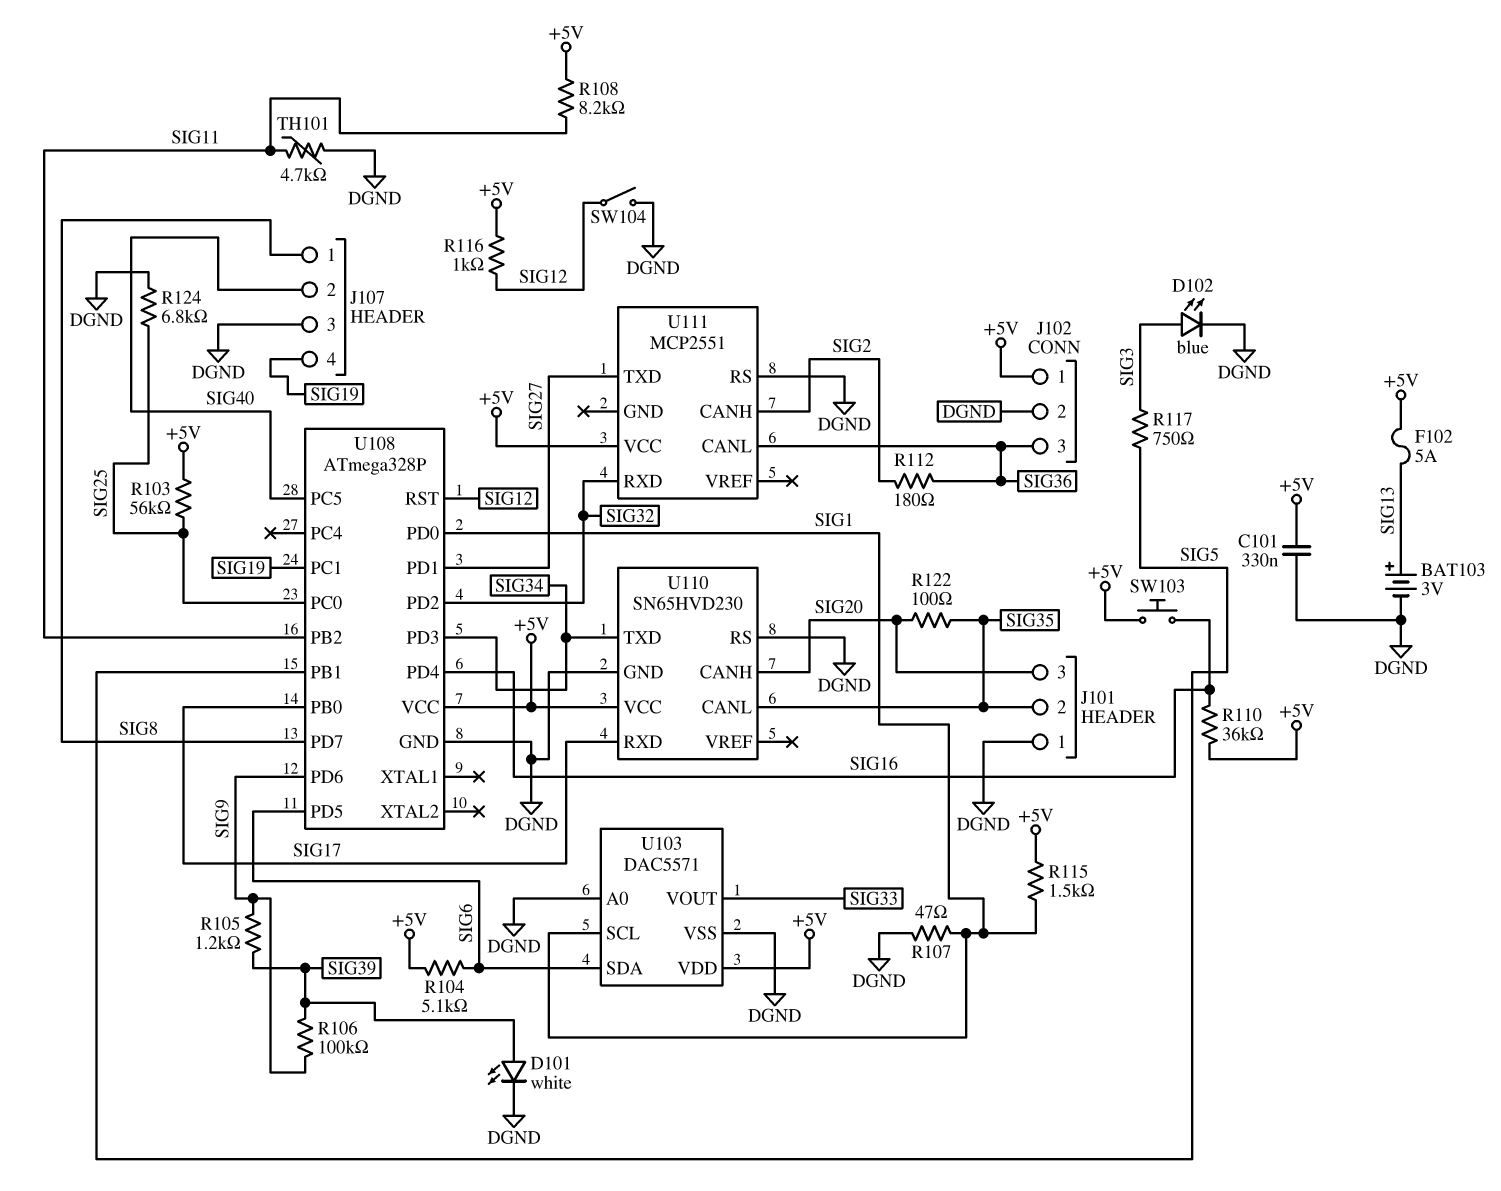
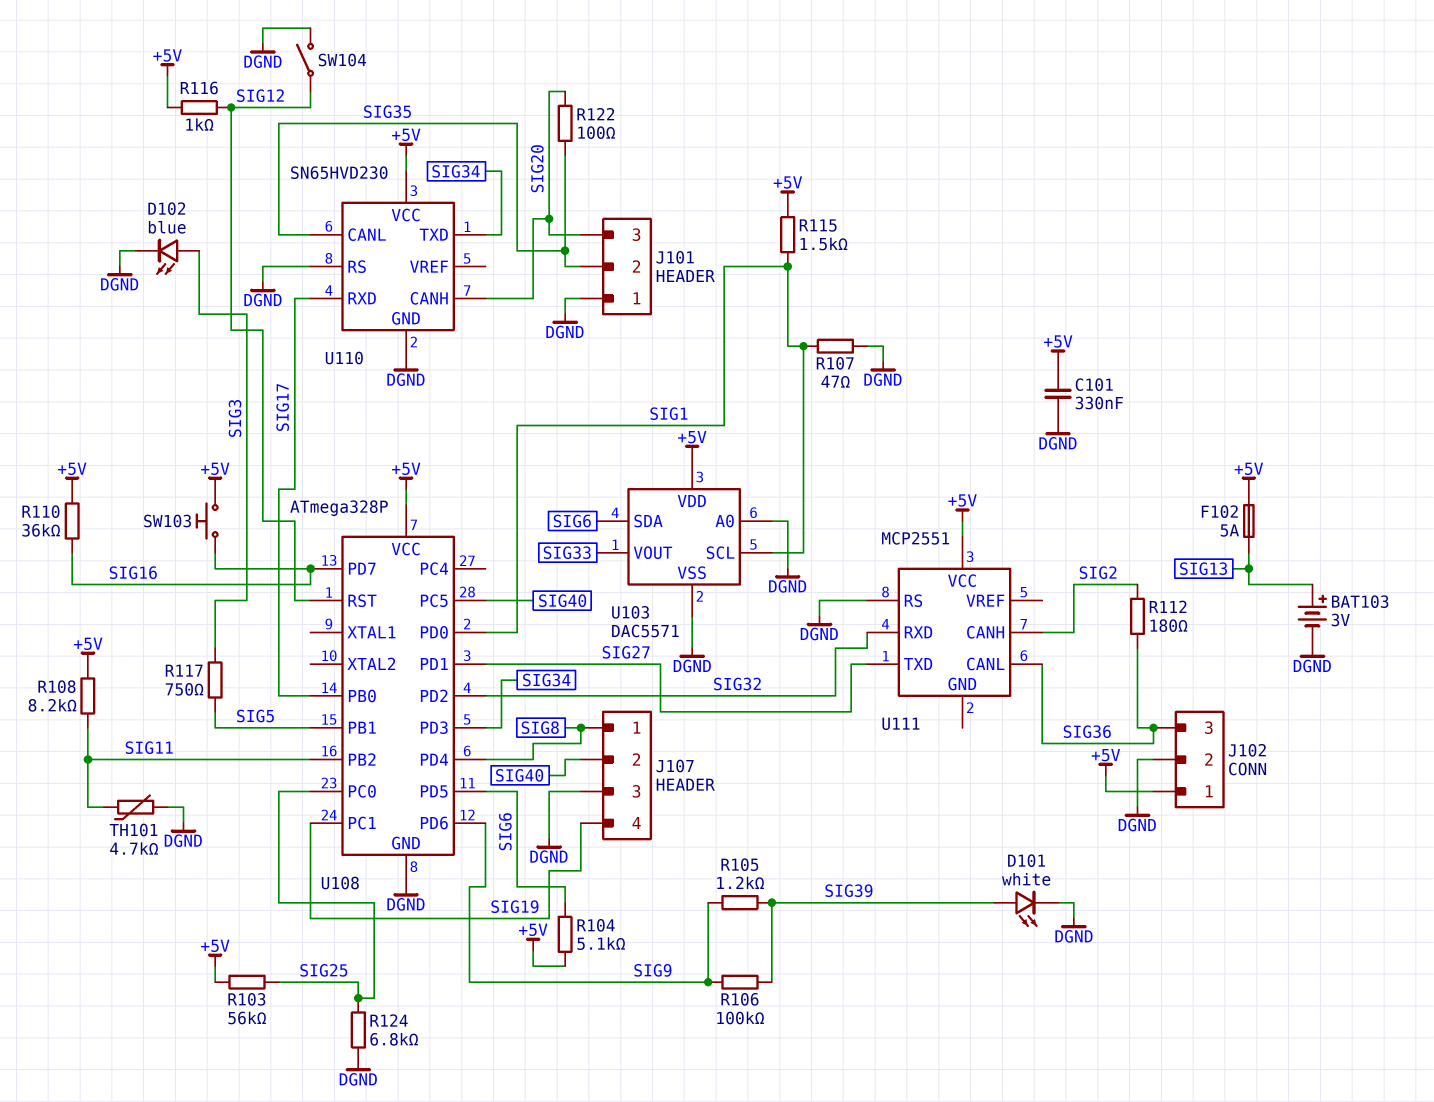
U108 pin PD4: SIG16 -> SIG8
U108 pin PD7: SIG8 -> SIG16

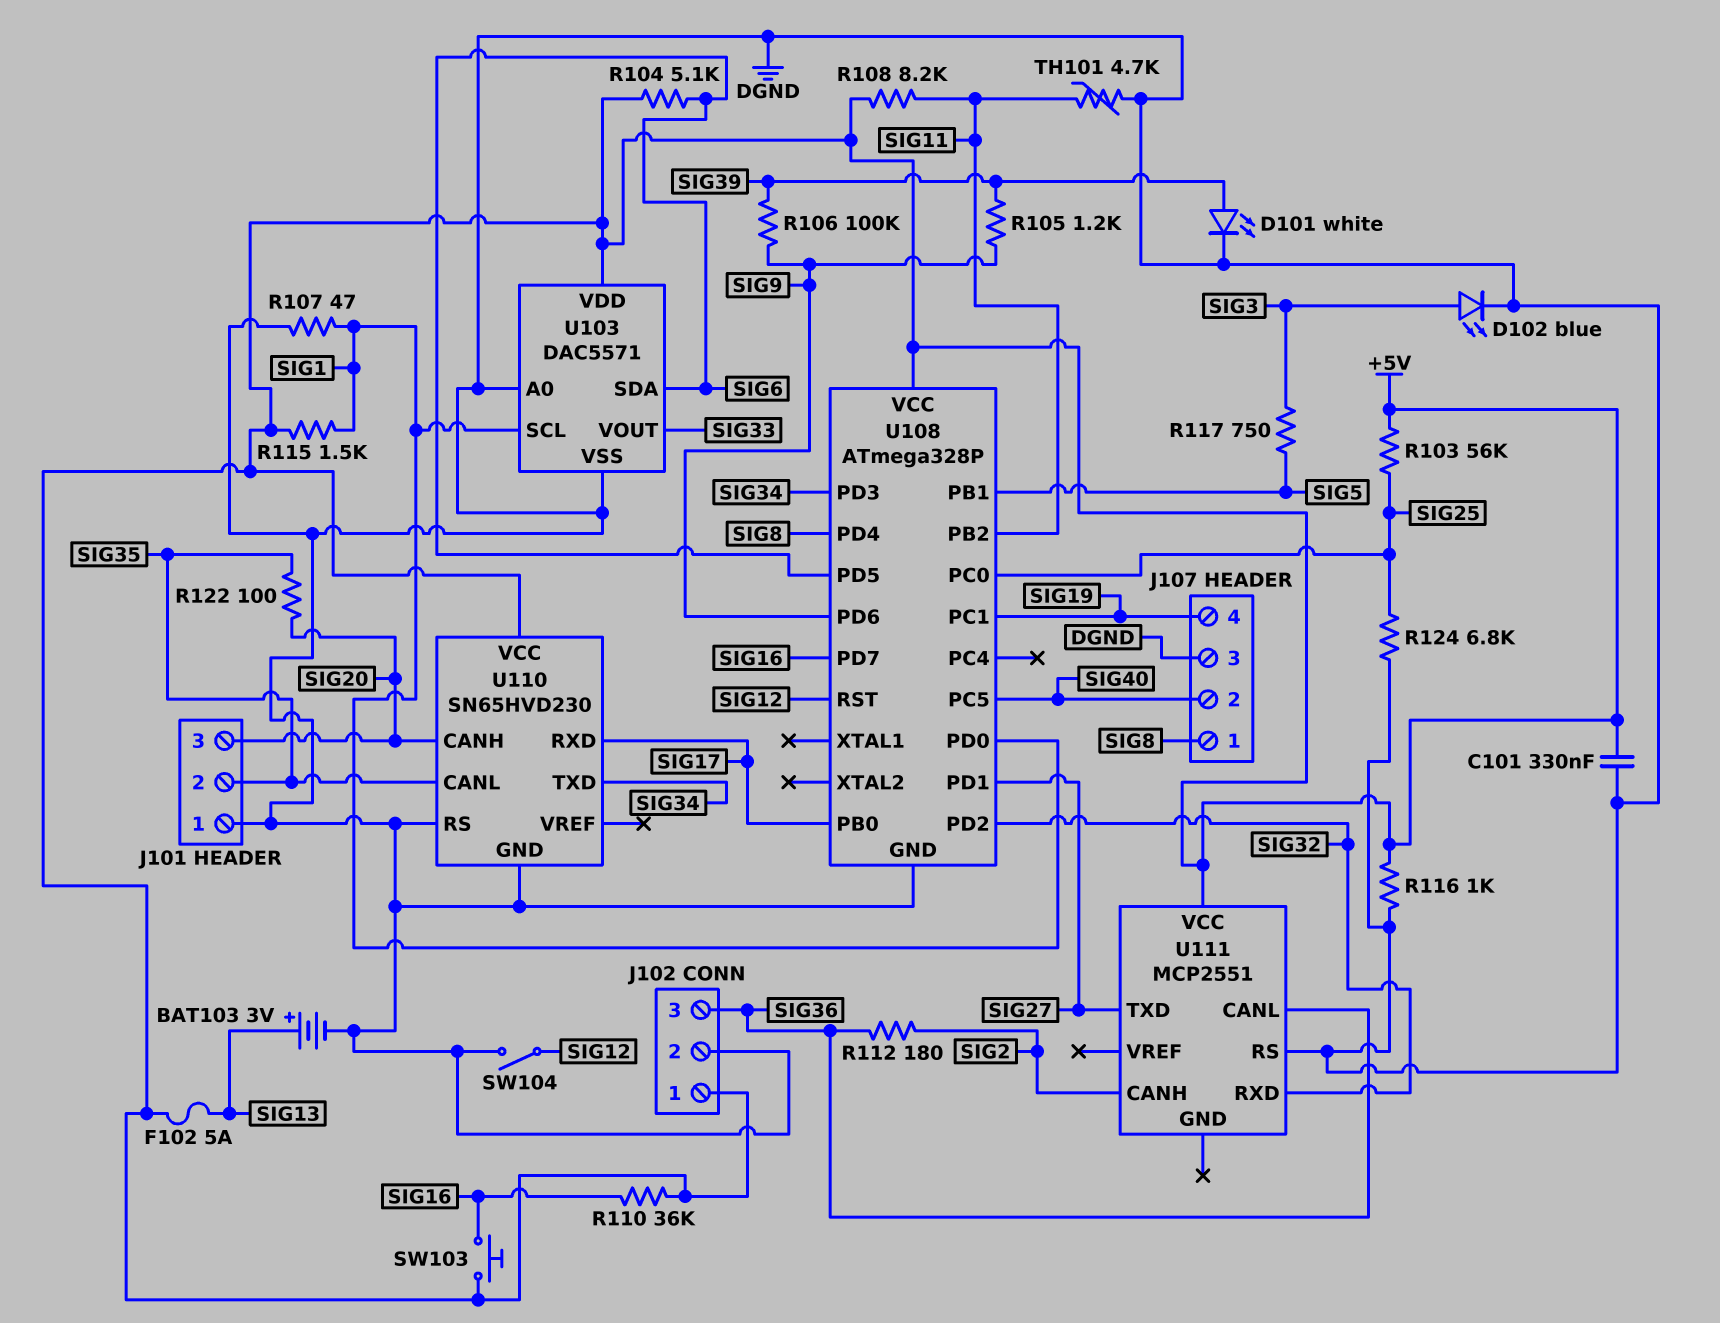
R116: 1k (+5V, SIG12) -> 1k (+5V, DGND)

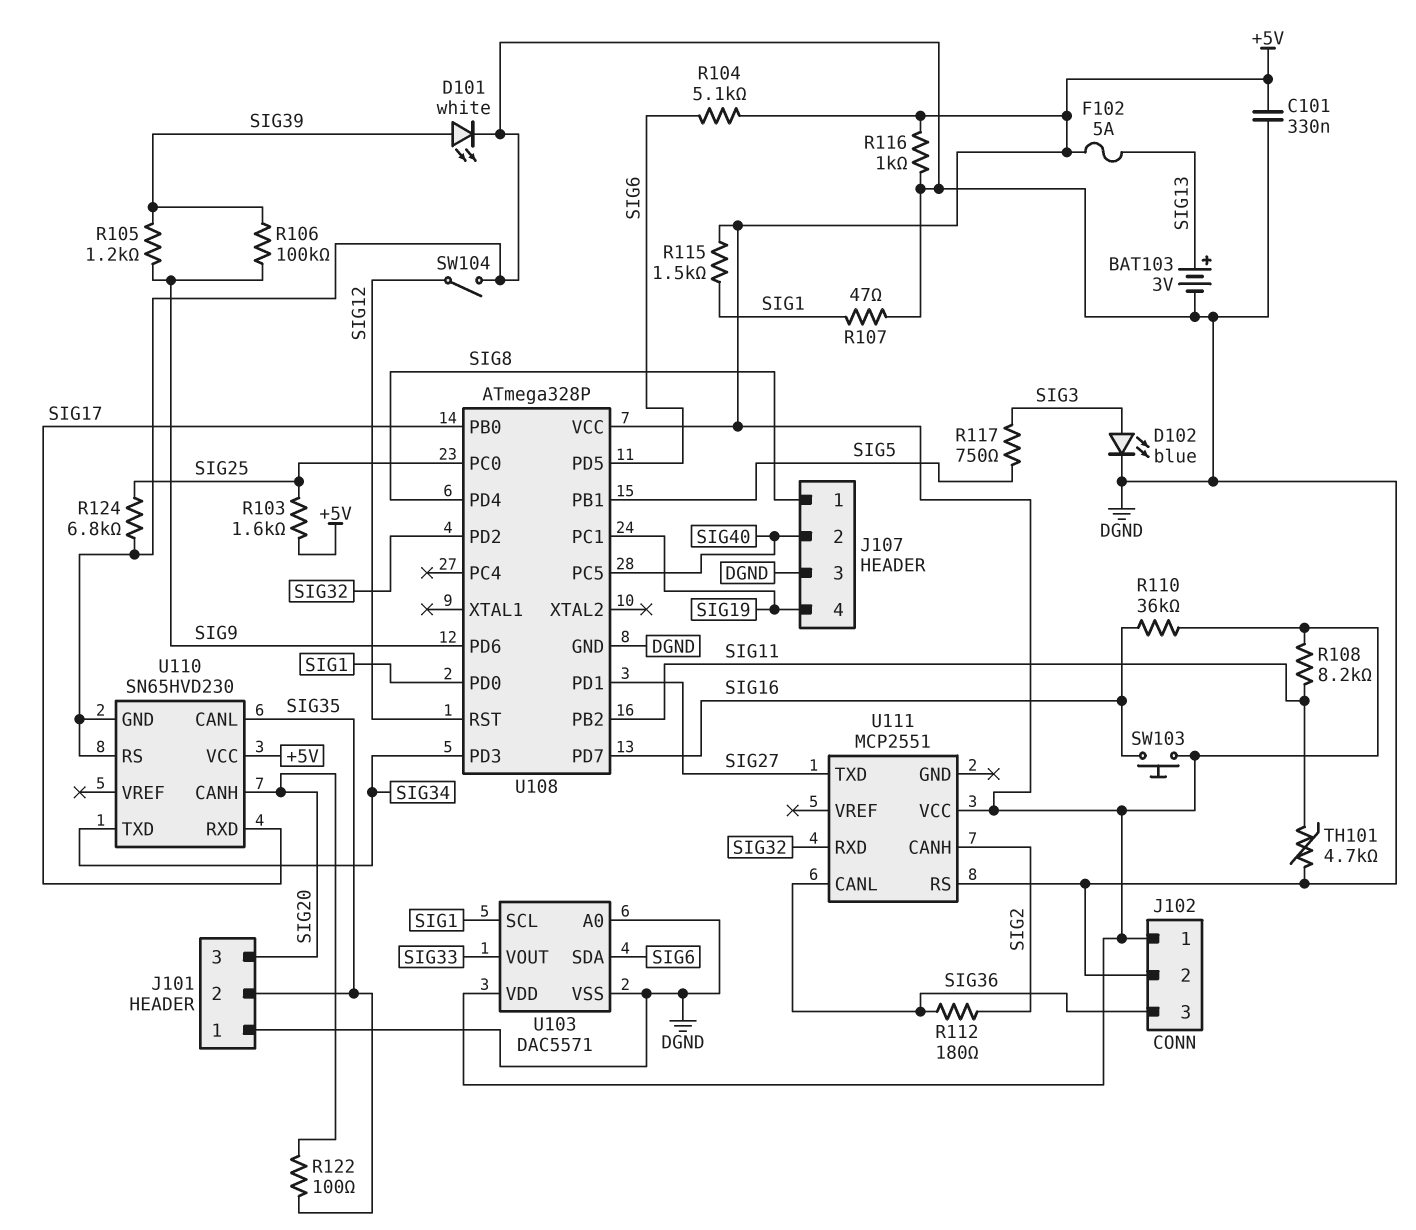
R103: 56k (+5V, SIG25) -> 1.6k (+5V, SIG25)

